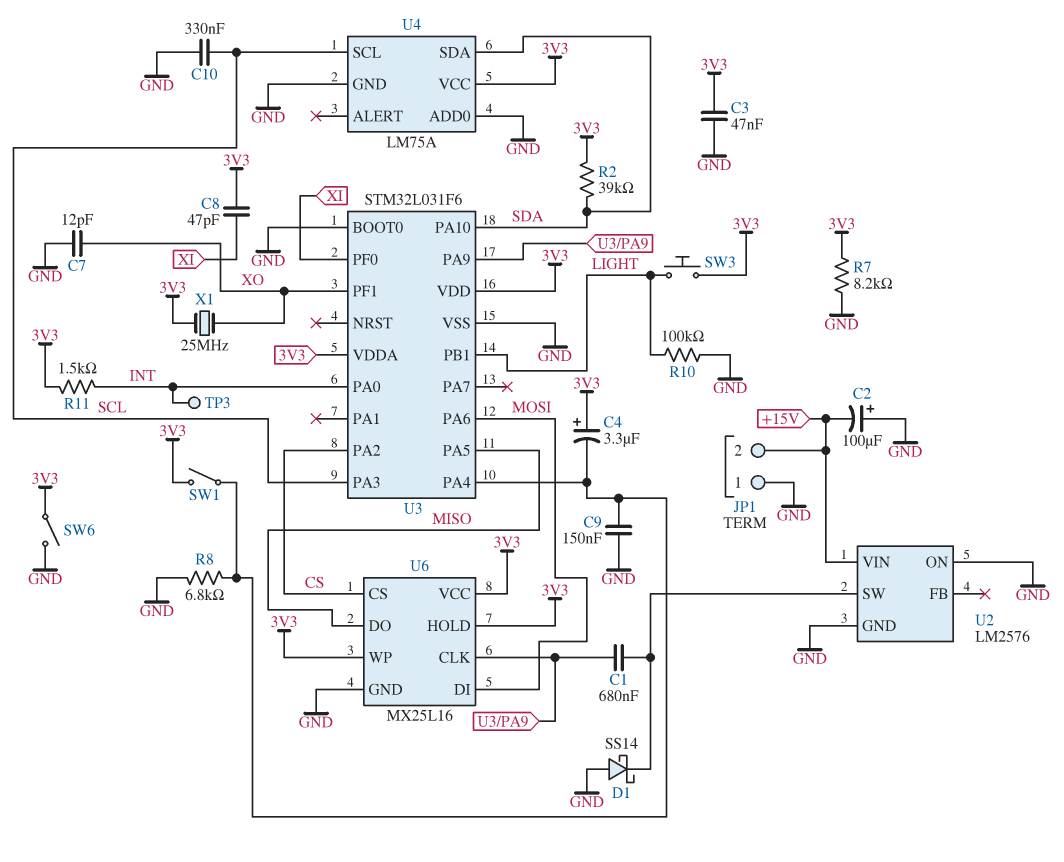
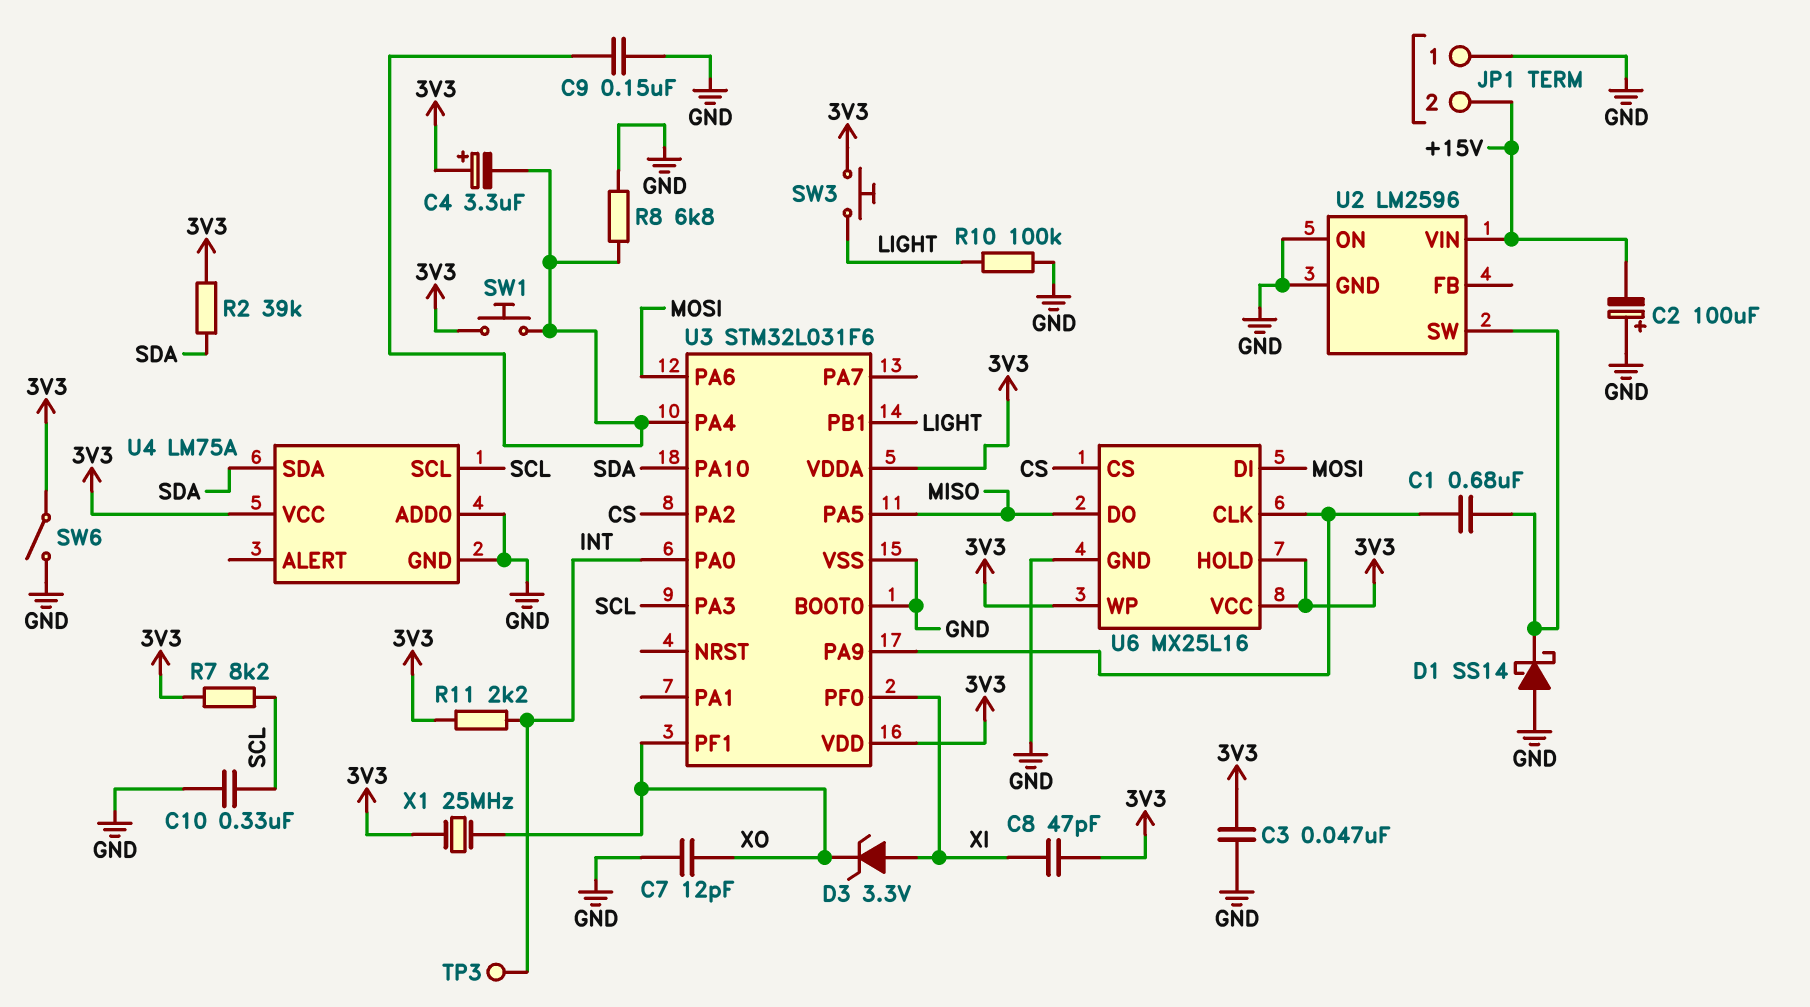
D3: none -> zener 3.3V (A XI, K XO)
R7: 8.2k (3V3, GND) -> 8.2k (3V3, SCL)
R11: 1.5k (3V3, INT) -> 2.2k (3V3, INT)
SW1: switch (3V3, U3/PA4) -> button (3V3, U3/PA4)
U2: LM2576 -> LM2596

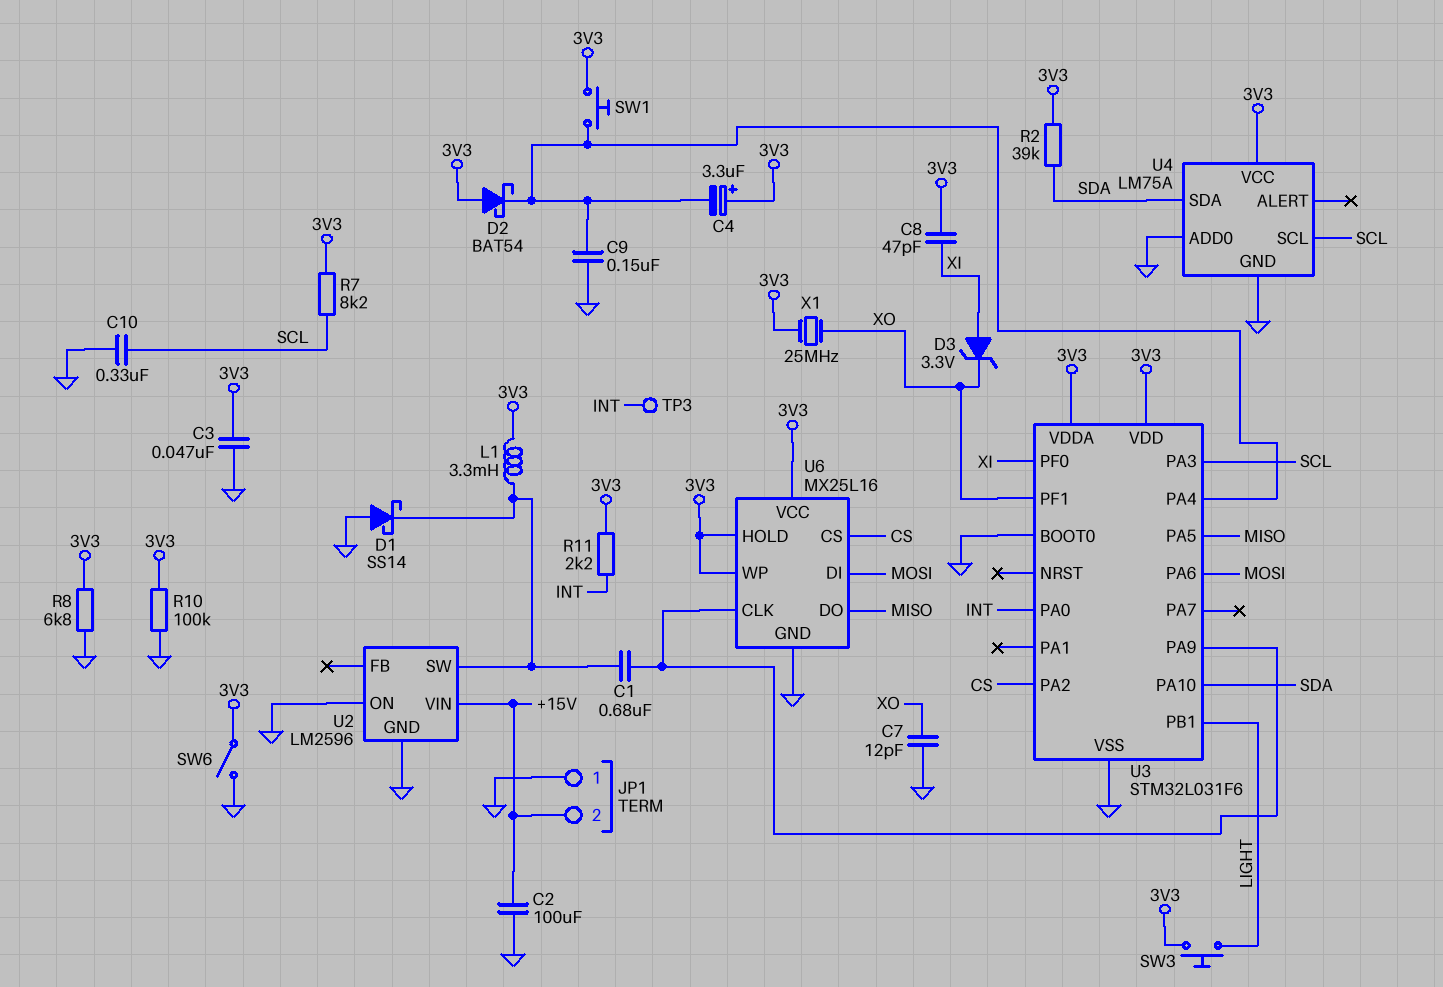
C2: 100uF (plus GND, minus +15V) -> 100uF (+15V, GND)
D2: none -> schottky BAT54 (A 3V3, K U3/PA4)
L1: none -> 3.3mH (3V3, U2/SW)
R8: 6.8k (GND, U3/PA4) -> 6.8k (3V3, GND)
R10: 100k (GND, LIGHT) -> 100k (3V3, GND)

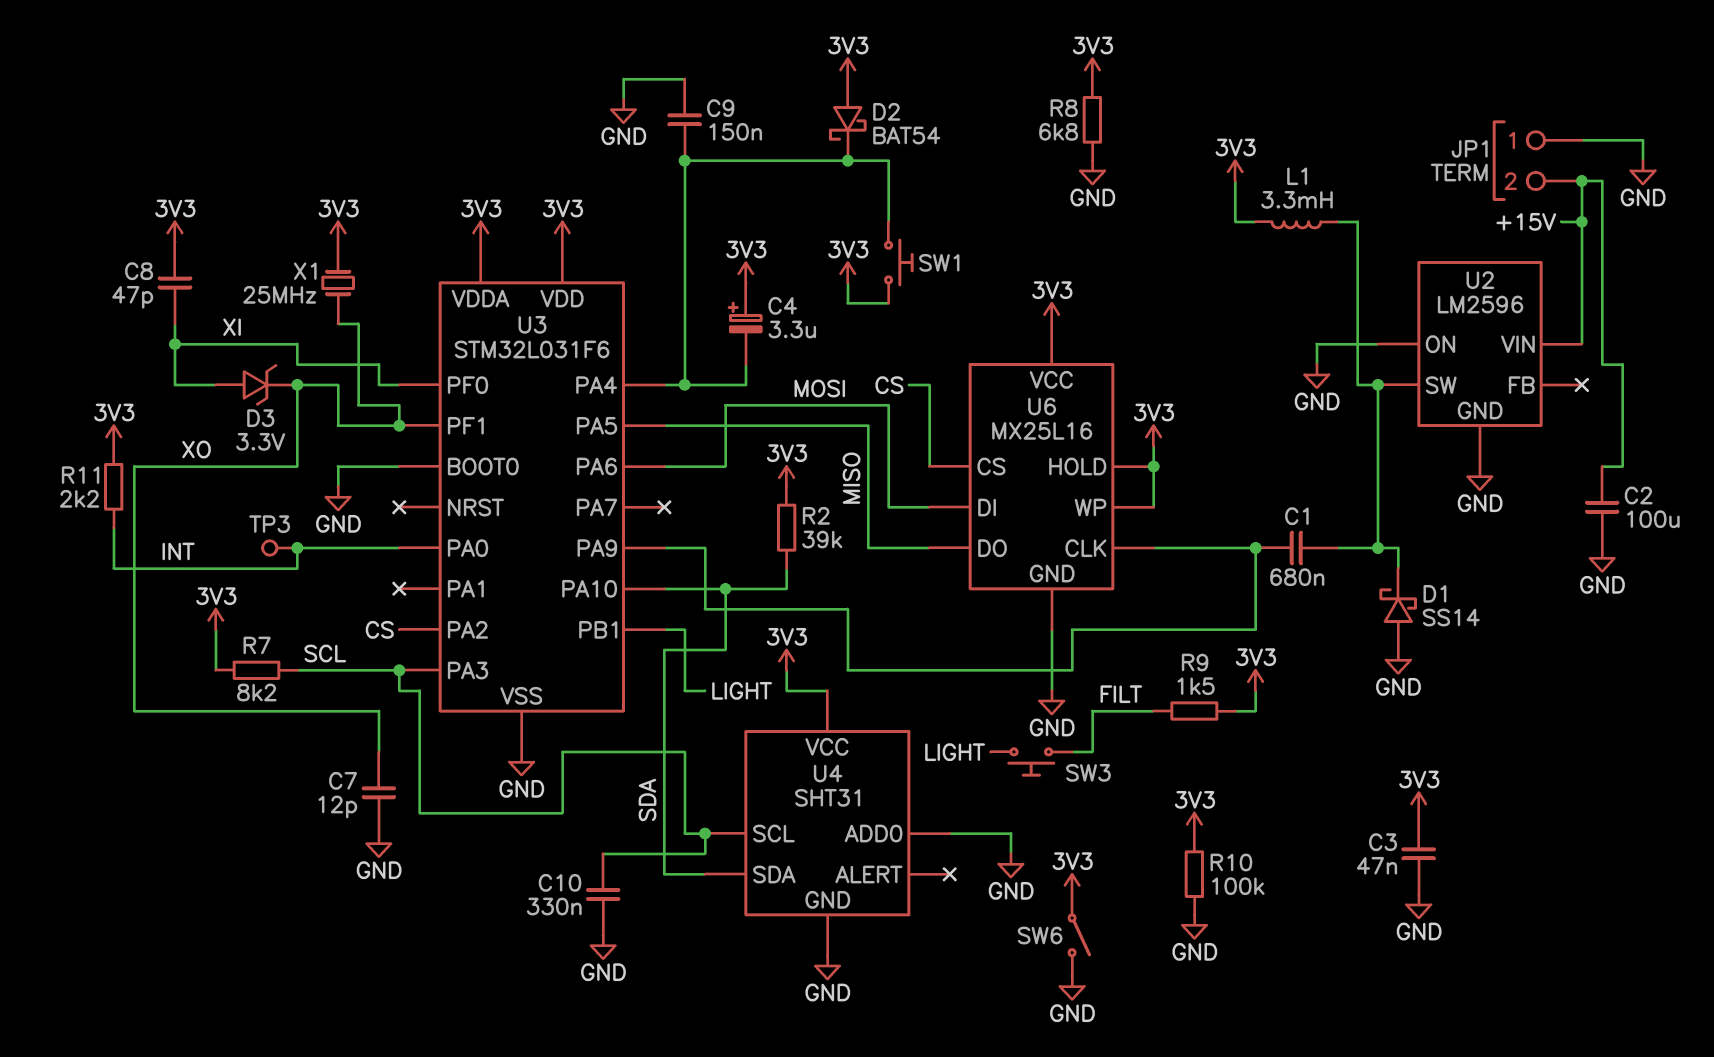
R9: none -> 1.5k (3V3, FILT)
SW3: button (3V3, LIGHT) -> button (FILT, LIGHT)
U4: LM75A -> SHT31

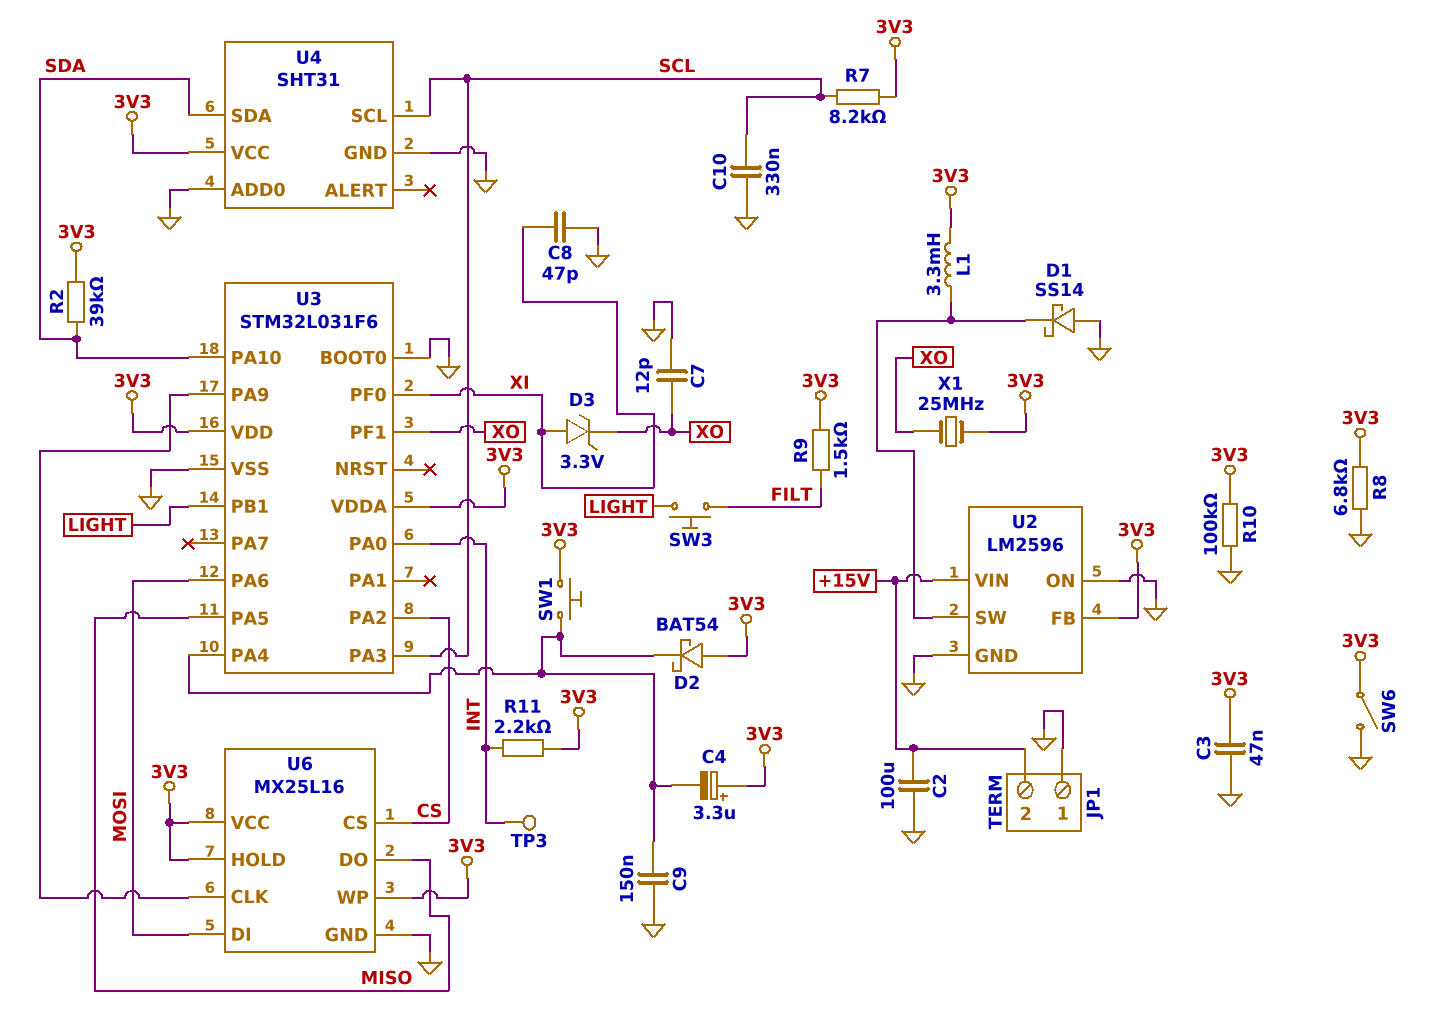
C1: 680nF (U2/SW, U3/PA9) -> none
C8: 47pF (3V3, XI) -> 47pF (GND, XI)
U2 pin FB: none -> 3V3

